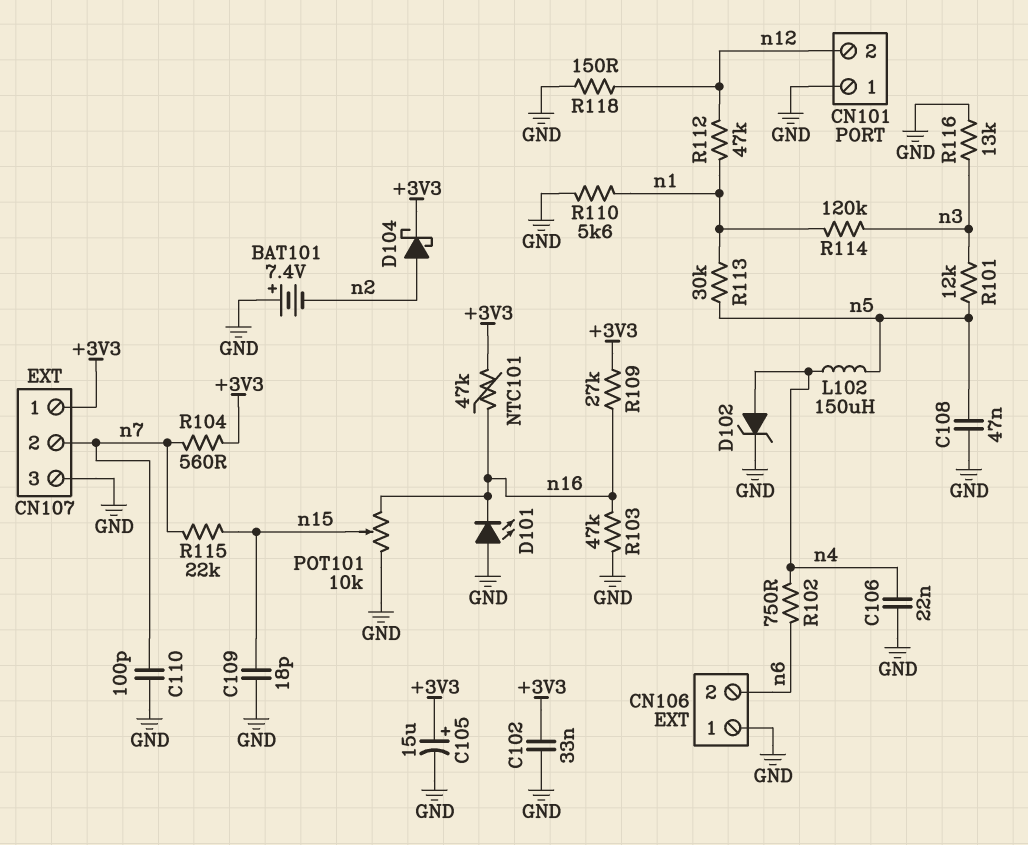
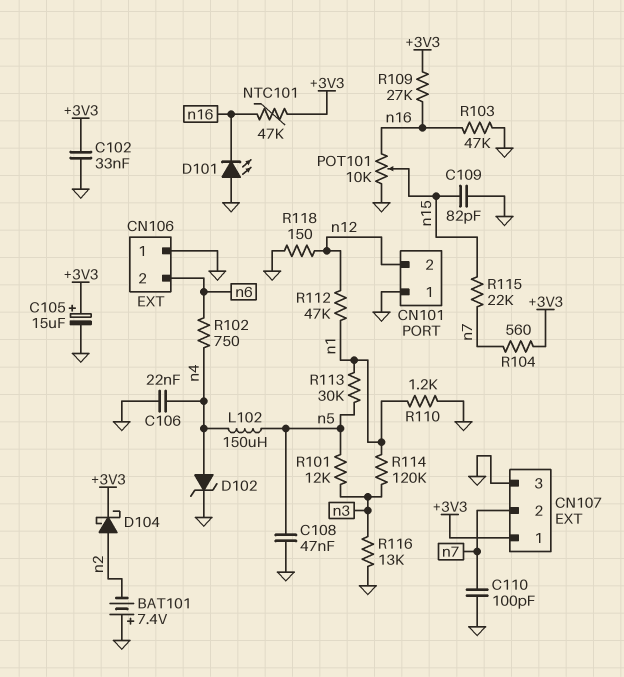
C109: 18pF (GND, n15) -> 82pF (GND, n15)
R110: 5.6k (GND, n1) -> 1.2k (GND, n1)

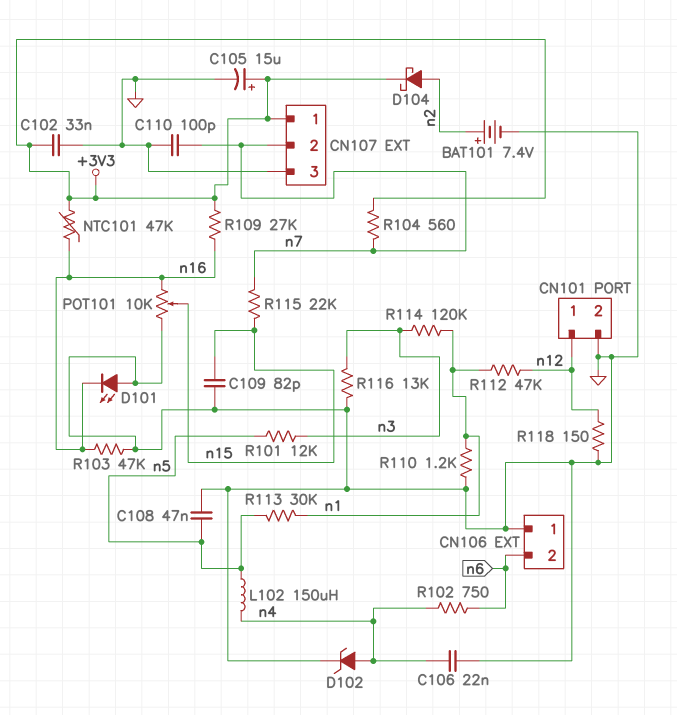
BAT101: 7.4V (plus GND, minus n2) -> 7.4V (plus n2, minus GND)
CN101 pin 1: GND -> n12
CN101 pin 2: n12 -> GND

